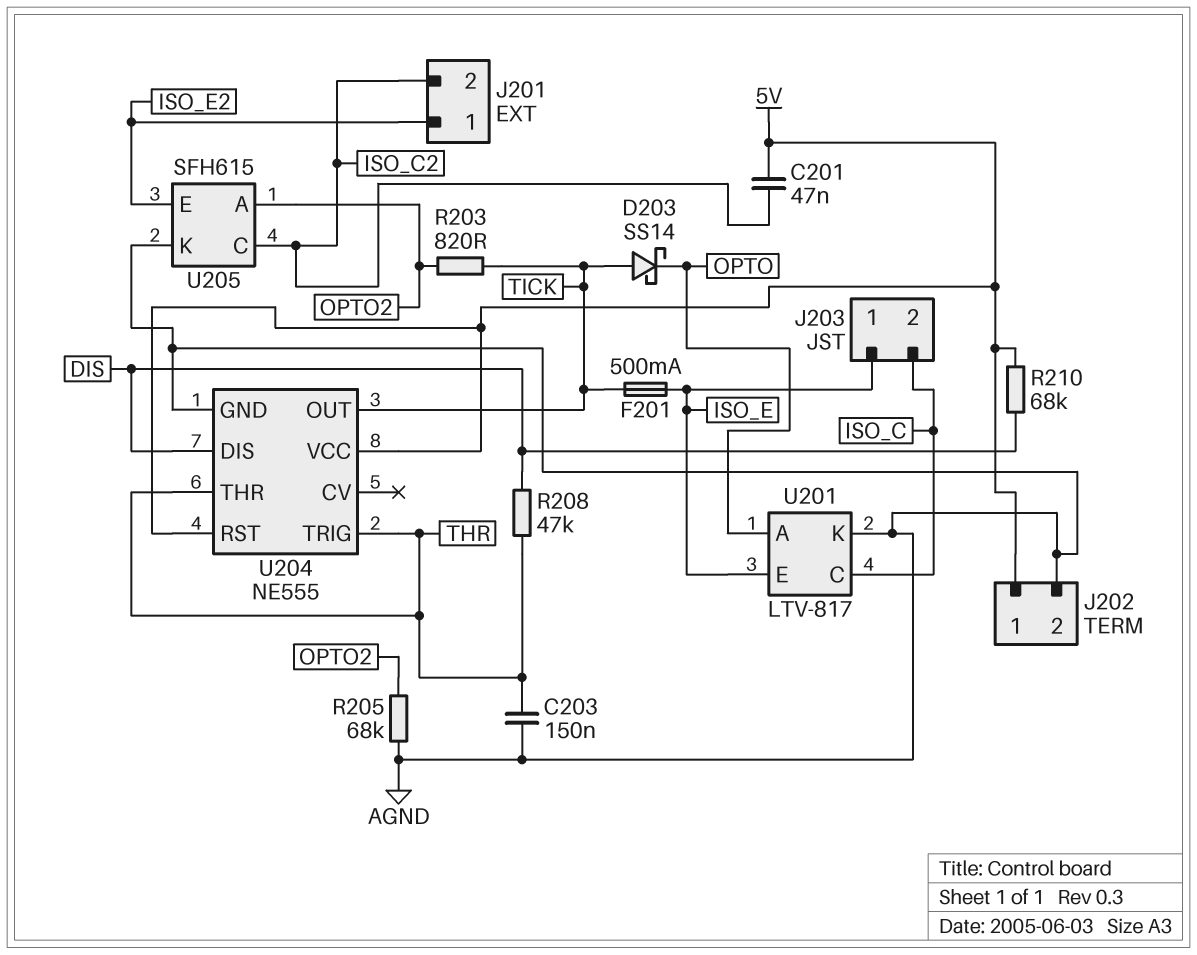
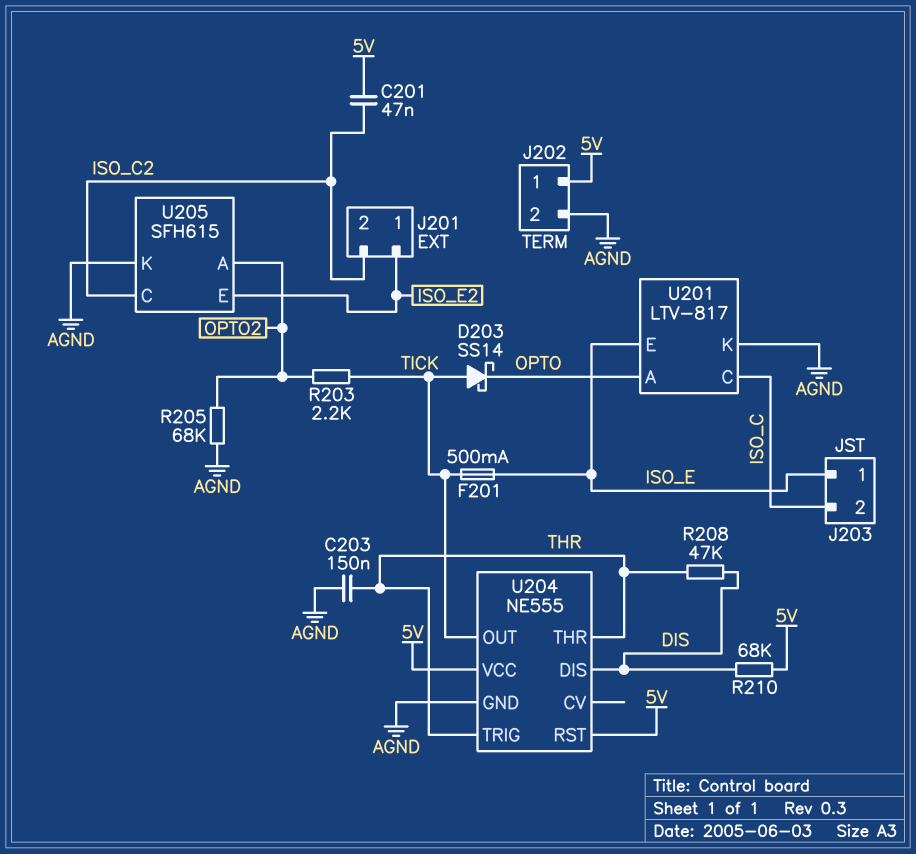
R203: 820 (OPTO2, TICK) -> 2.2k (OPTO2, TICK)

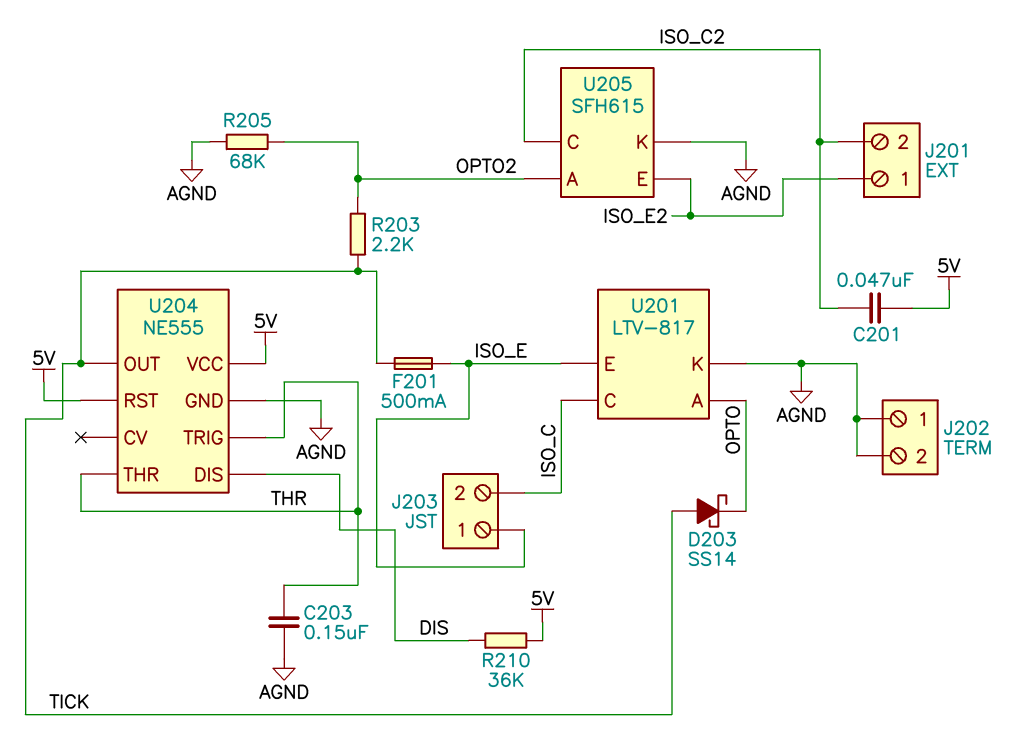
J202 pin 1: 5V -> AGND
R208: 47k (DIS, THR) -> none
R210: 68k (5V, DIS) -> 36k (5V, DIS)

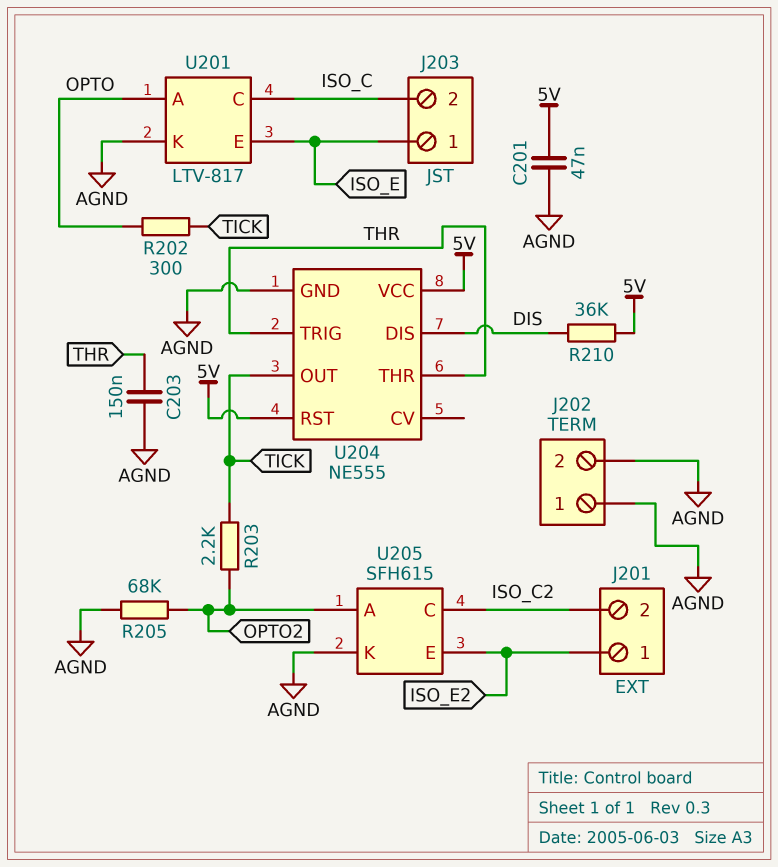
C201: 47nF (5V, ISO_C2) -> 47nF (5V, AGND)
D203: schottky SS14 (A TICK, K OPTO) -> none
F201: 500mA (ISO_E, TICK) -> none
R202: none -> 300 (OPTO, TICK)

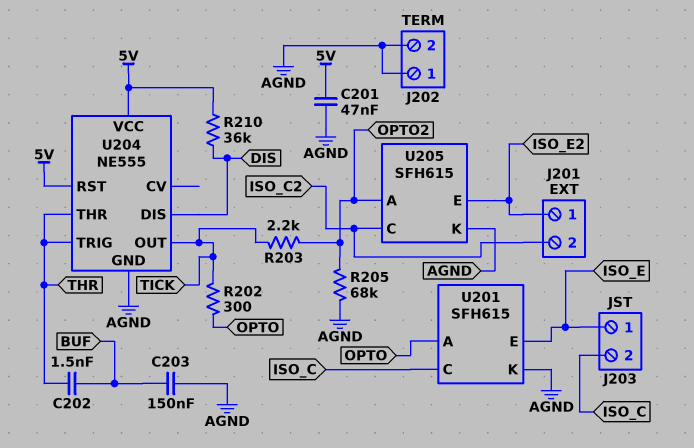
C202: none -> 1.5nF (BUF, THR)
C203: 150nF (AGND, THR) -> 150nF (AGND, BUF)
U201: LTV-817 -> SFH615

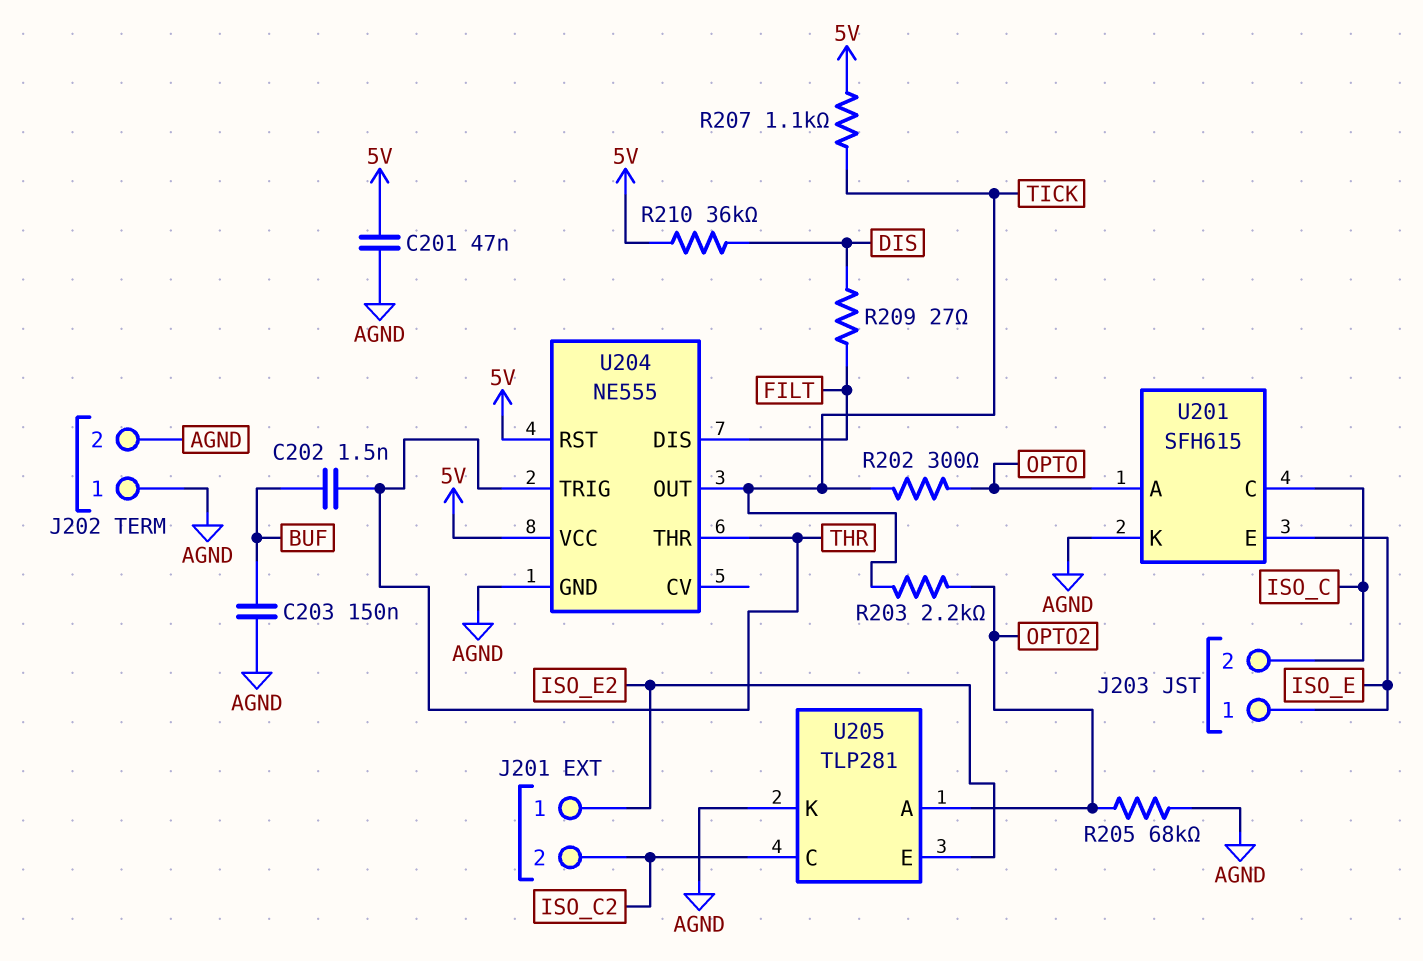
R207: none -> 1.1k (5V, TICK)
R209: none -> 27 (DIS, FILT)
U204 pin DIS: DIS -> FILT
U205: SFH615 -> TLP281

